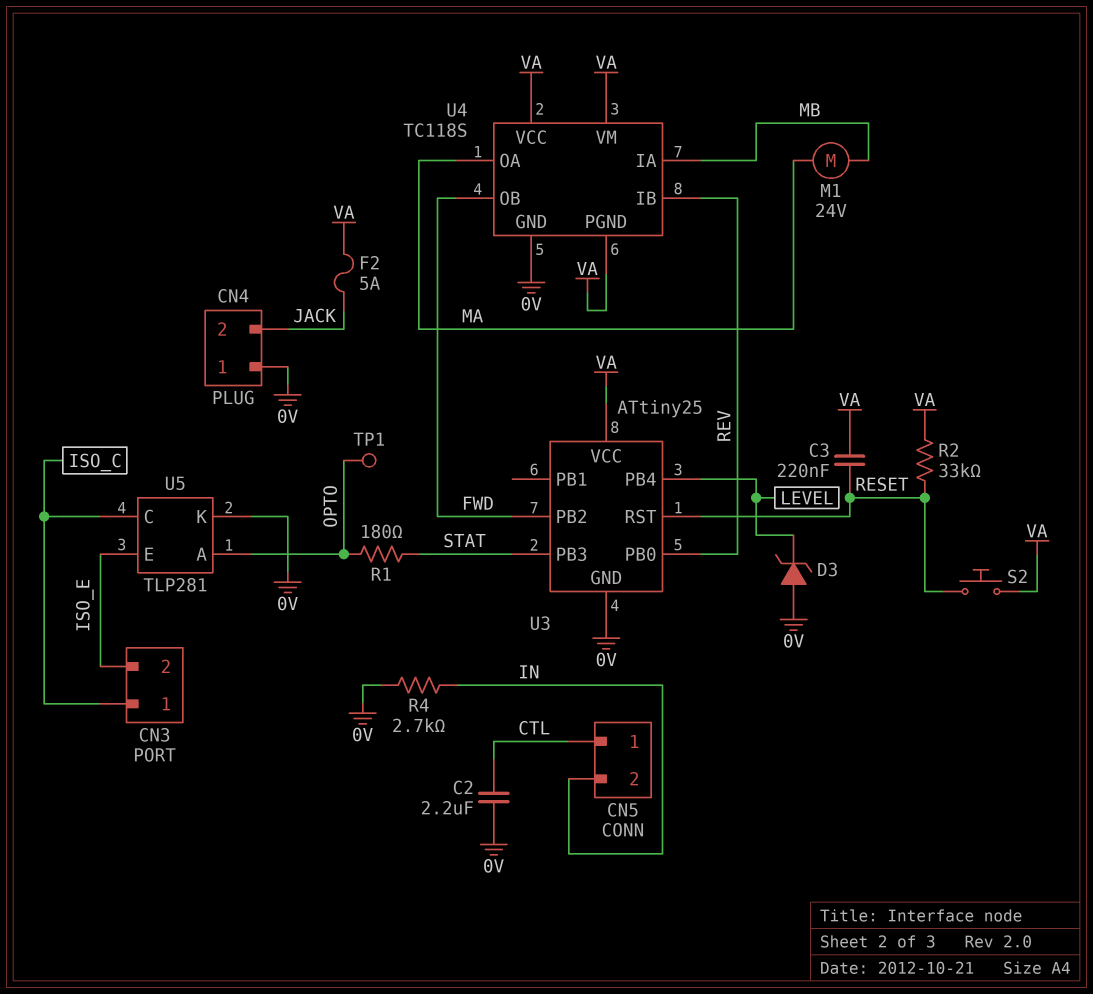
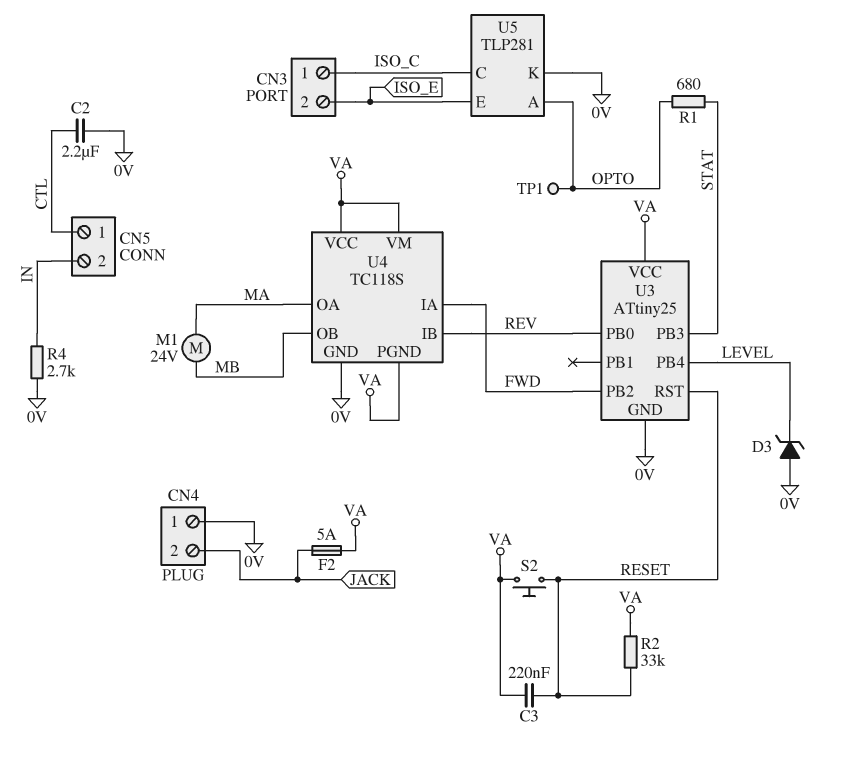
R1: 180 (OPTO, STAT) -> 680 (OPTO, STAT)
U4 pin IA: MB -> FWD
U4 pin OB: FWD -> MB

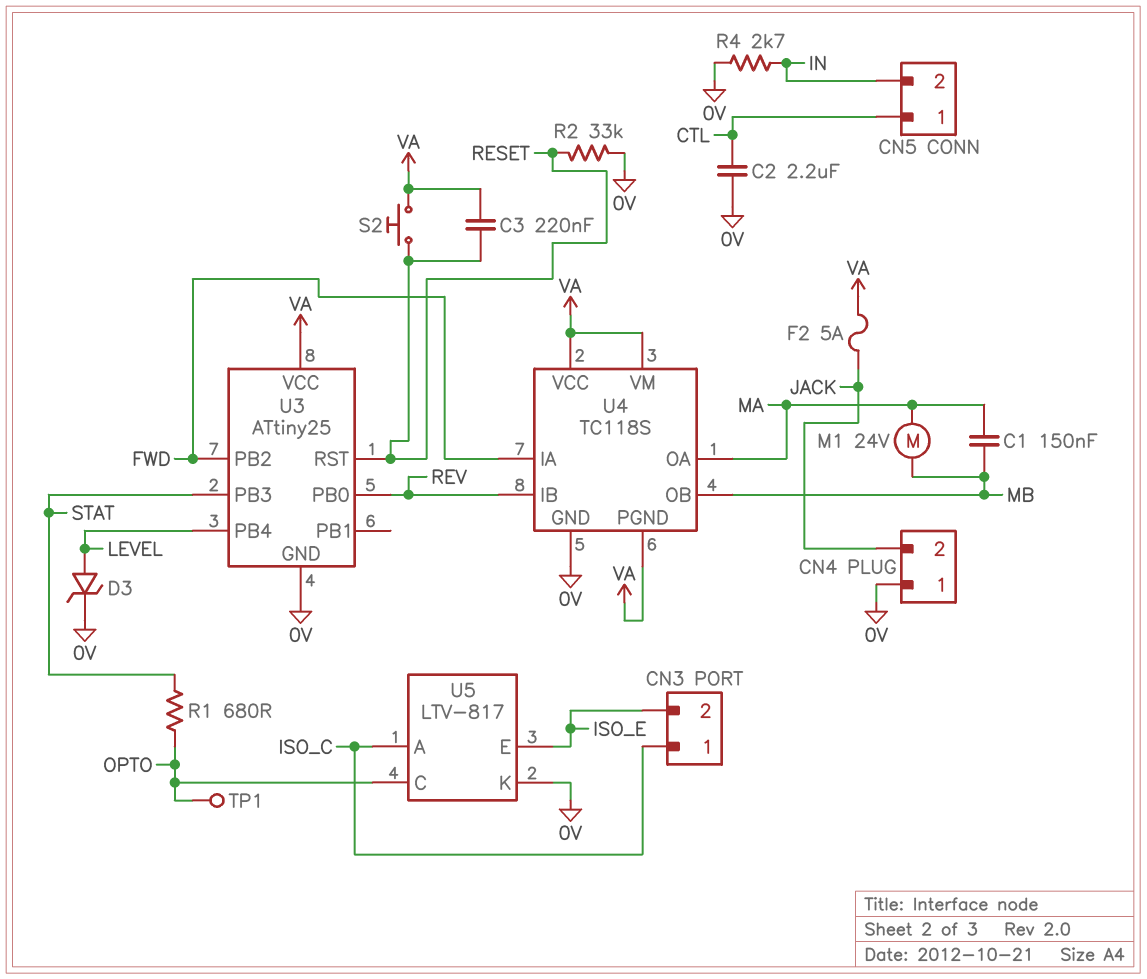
C1: none -> 150nF (MA, MB)
D3: zener (A 0V, K LEVEL) -> zener (A LEVEL, K 0V)
R2: 33k (RESET, VA) -> 33k (0V, RESET)
U5: TLP281 -> LTV-817
U5 pin A: OPTO -> ISO_C
U5 pin C: ISO_C -> OPTO

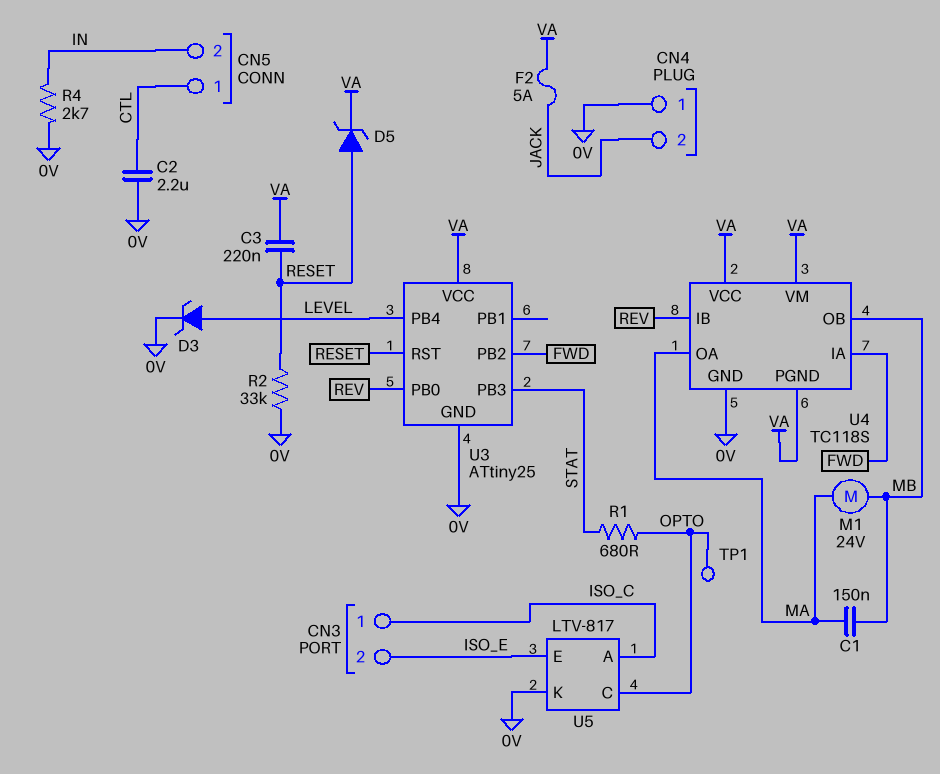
D5: none -> zener (A RESET, K VA)
S2: button (RESET, VA) -> none

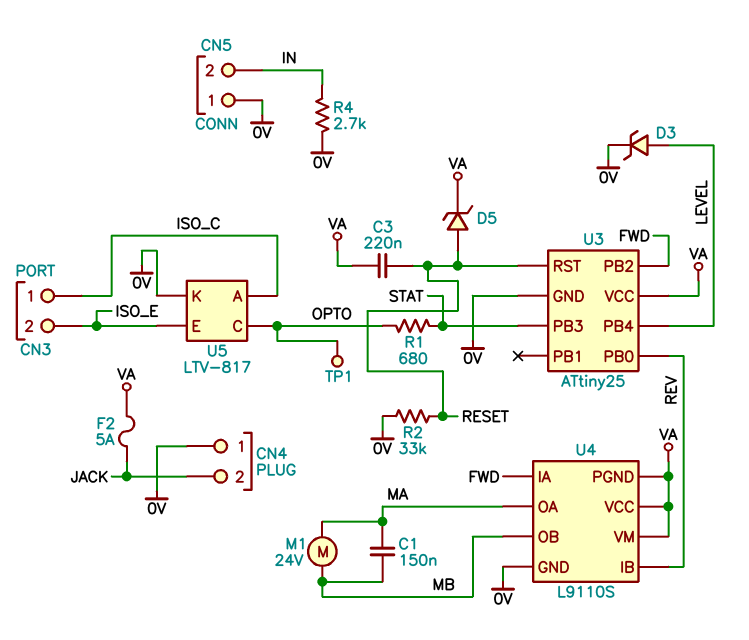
C2: 2.2uF (0V, CTL) -> none
CN5 pin 1: CTL -> 0V
U4: TC118S -> L9110S

